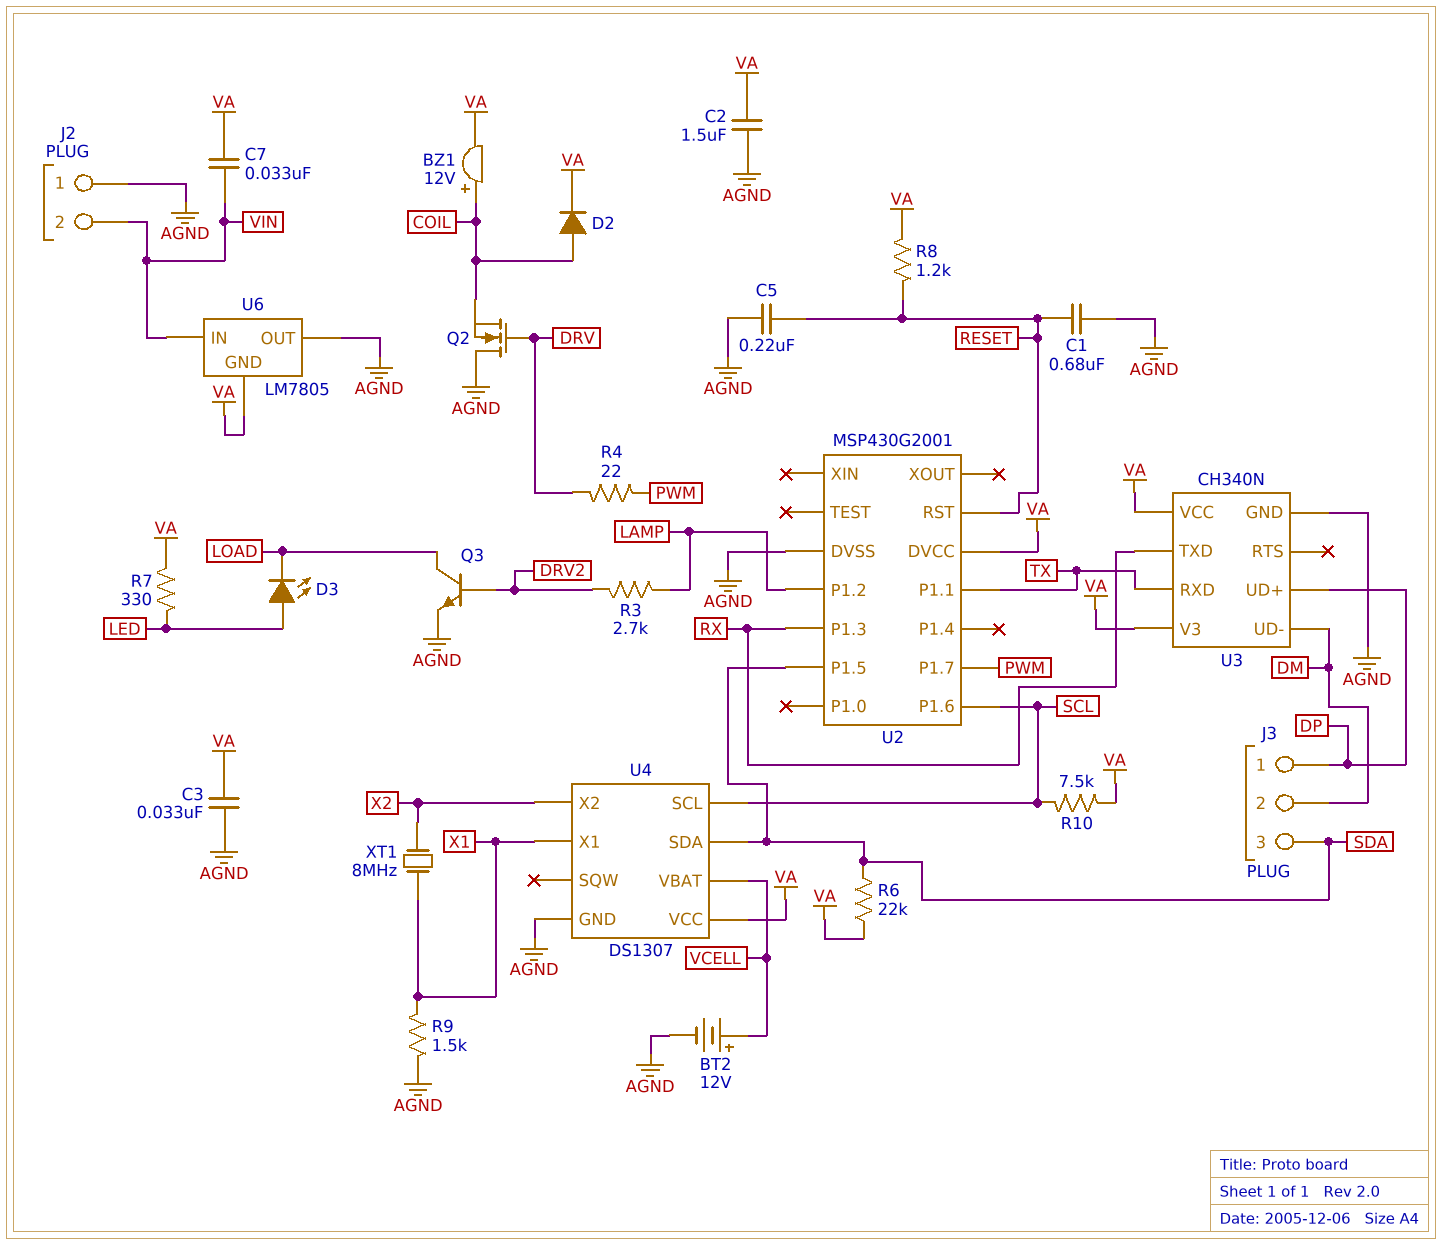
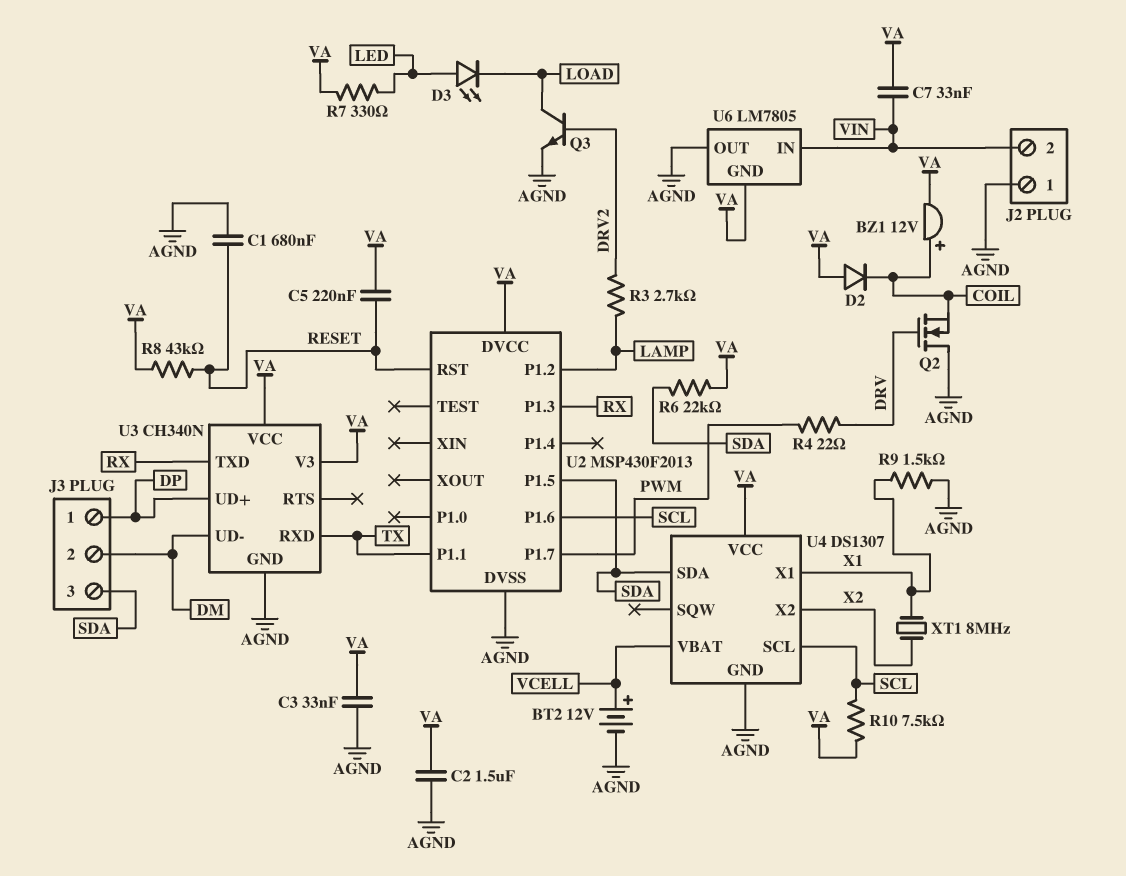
C5: 220nF (AGND, RESET) -> 220nF (RESET, VA)
D2: diode (A COIL, K VA) -> diode (A VA, K COIL)
R8: 1.2k (RESET, VA) -> 43k (RESET, VA)
U2: MSP430G2001 -> MSP430F2013

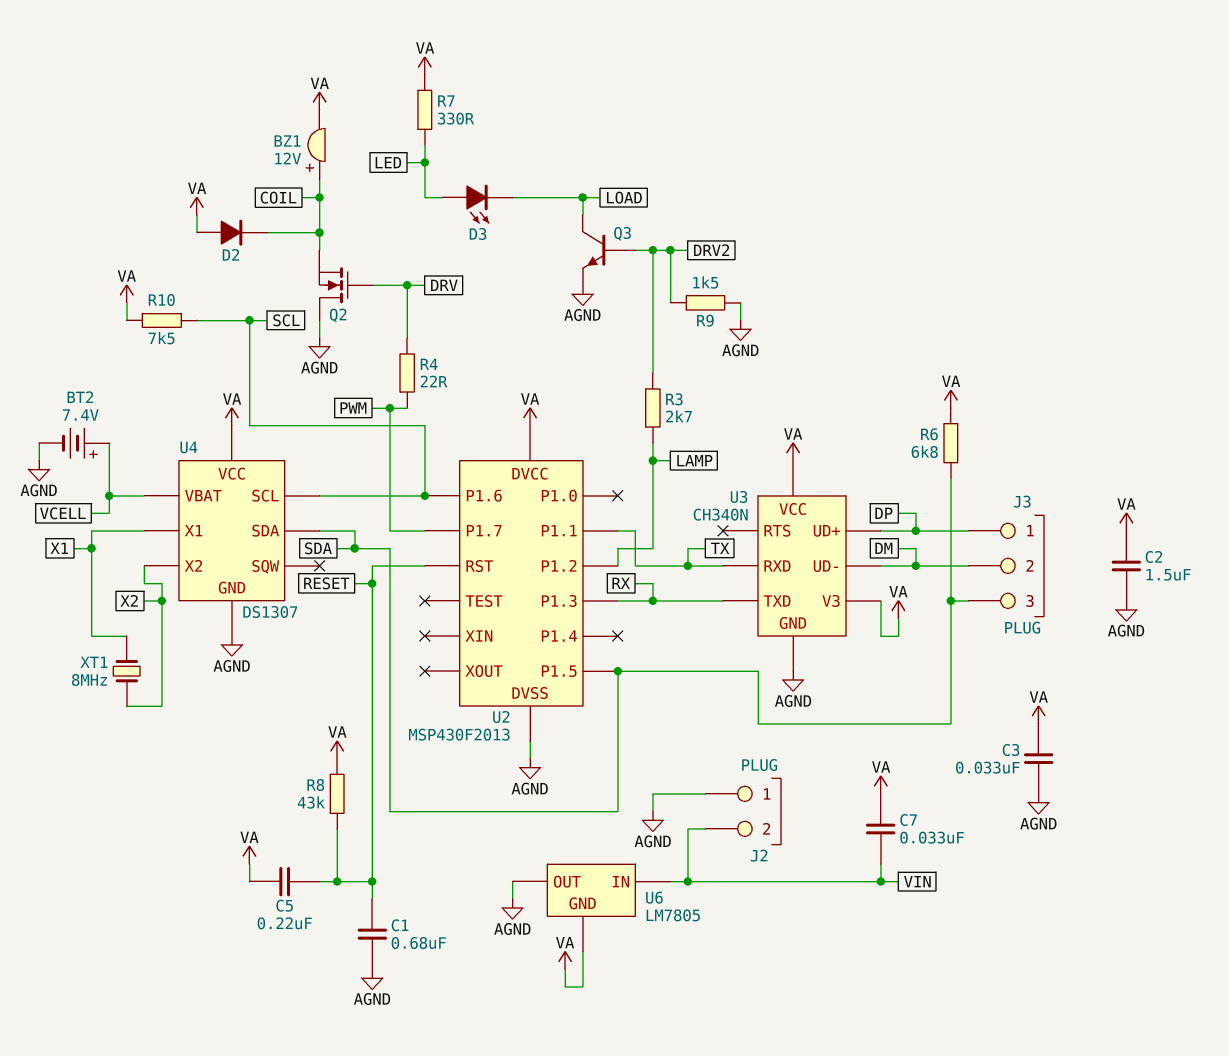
BT2: 12V (plus VCELL, minus AGND) -> 7.4V (plus VCELL, minus AGND)
R6: 22k (SDA, VA) -> 6.8k (SDA, VA)
R9: 1.5k (AGND, X1) -> 1.5k (AGND, DRV2)

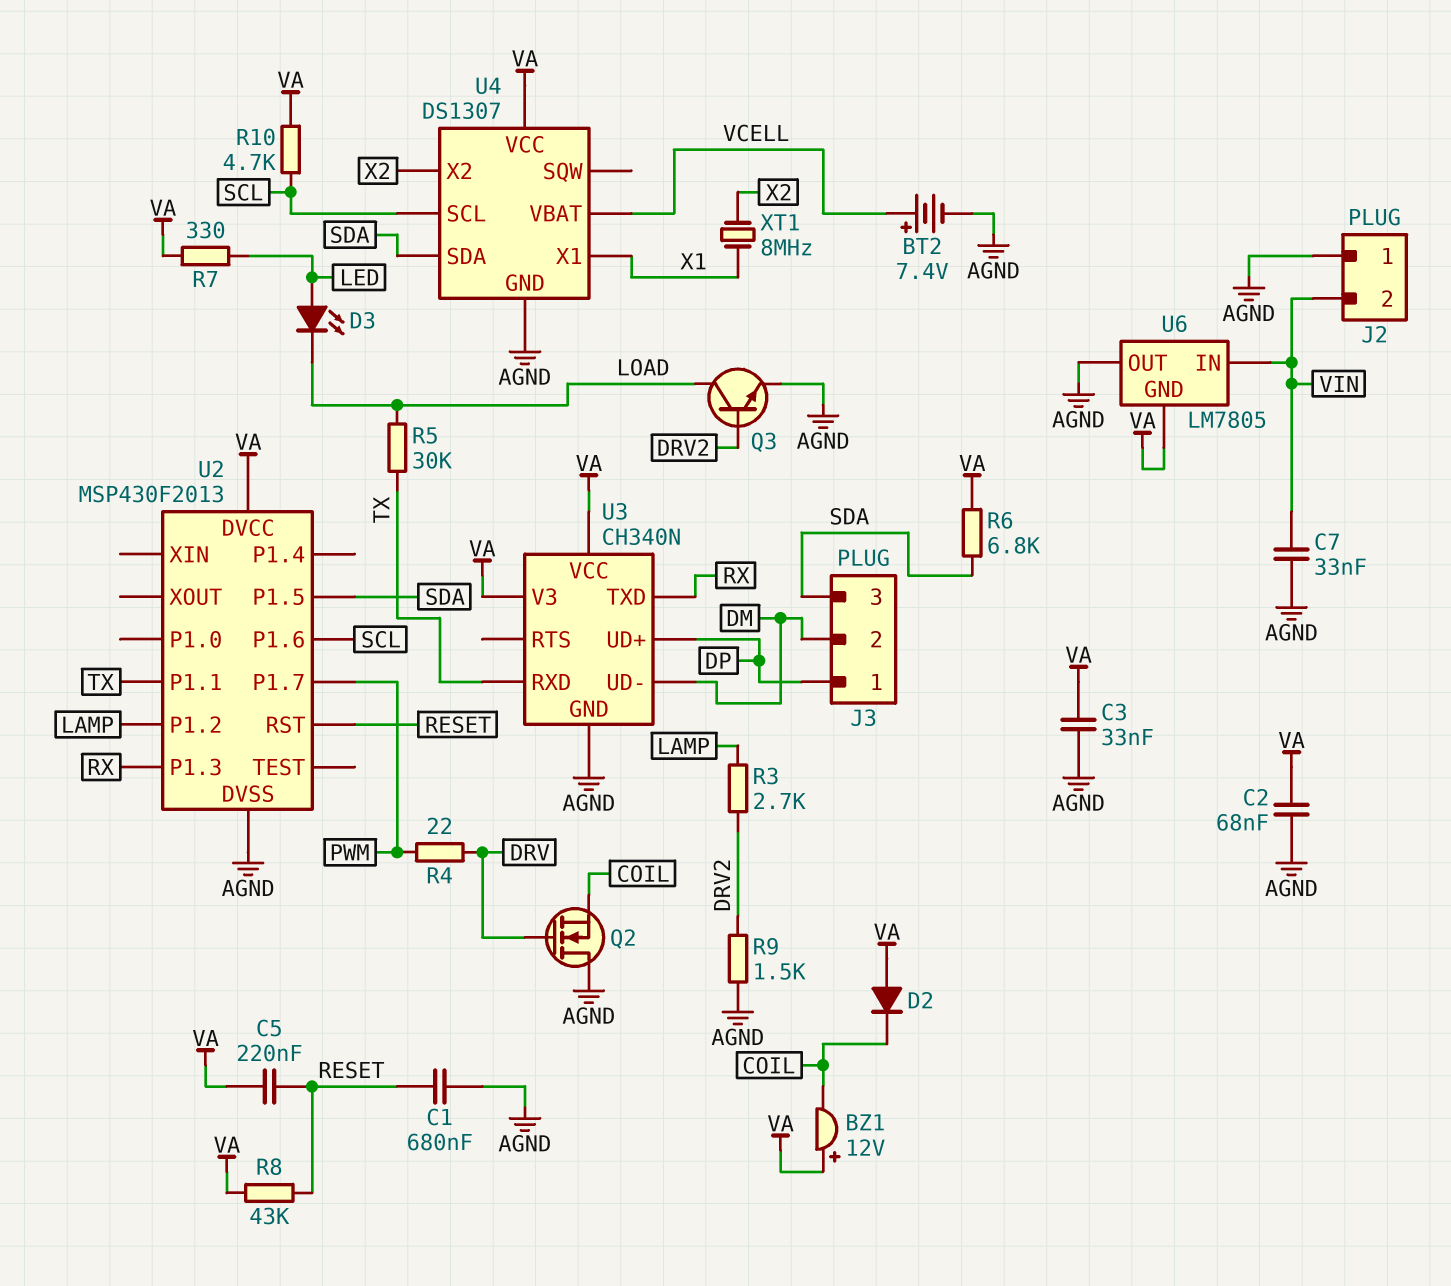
BZ1: buzzer 12V (plus COIL, minus VA) -> buzzer 12V (plus VA, minus COIL)
C2: 1.5uF (AGND, VA) -> 68nF (AGND, VA)
C7: 33nF (VA, VIN) -> 33nF (AGND, VIN)
R5: none -> 30k (LOAD, TX)
R10: 7.5k (SCL, VA) -> 4.7k (SCL, VA)

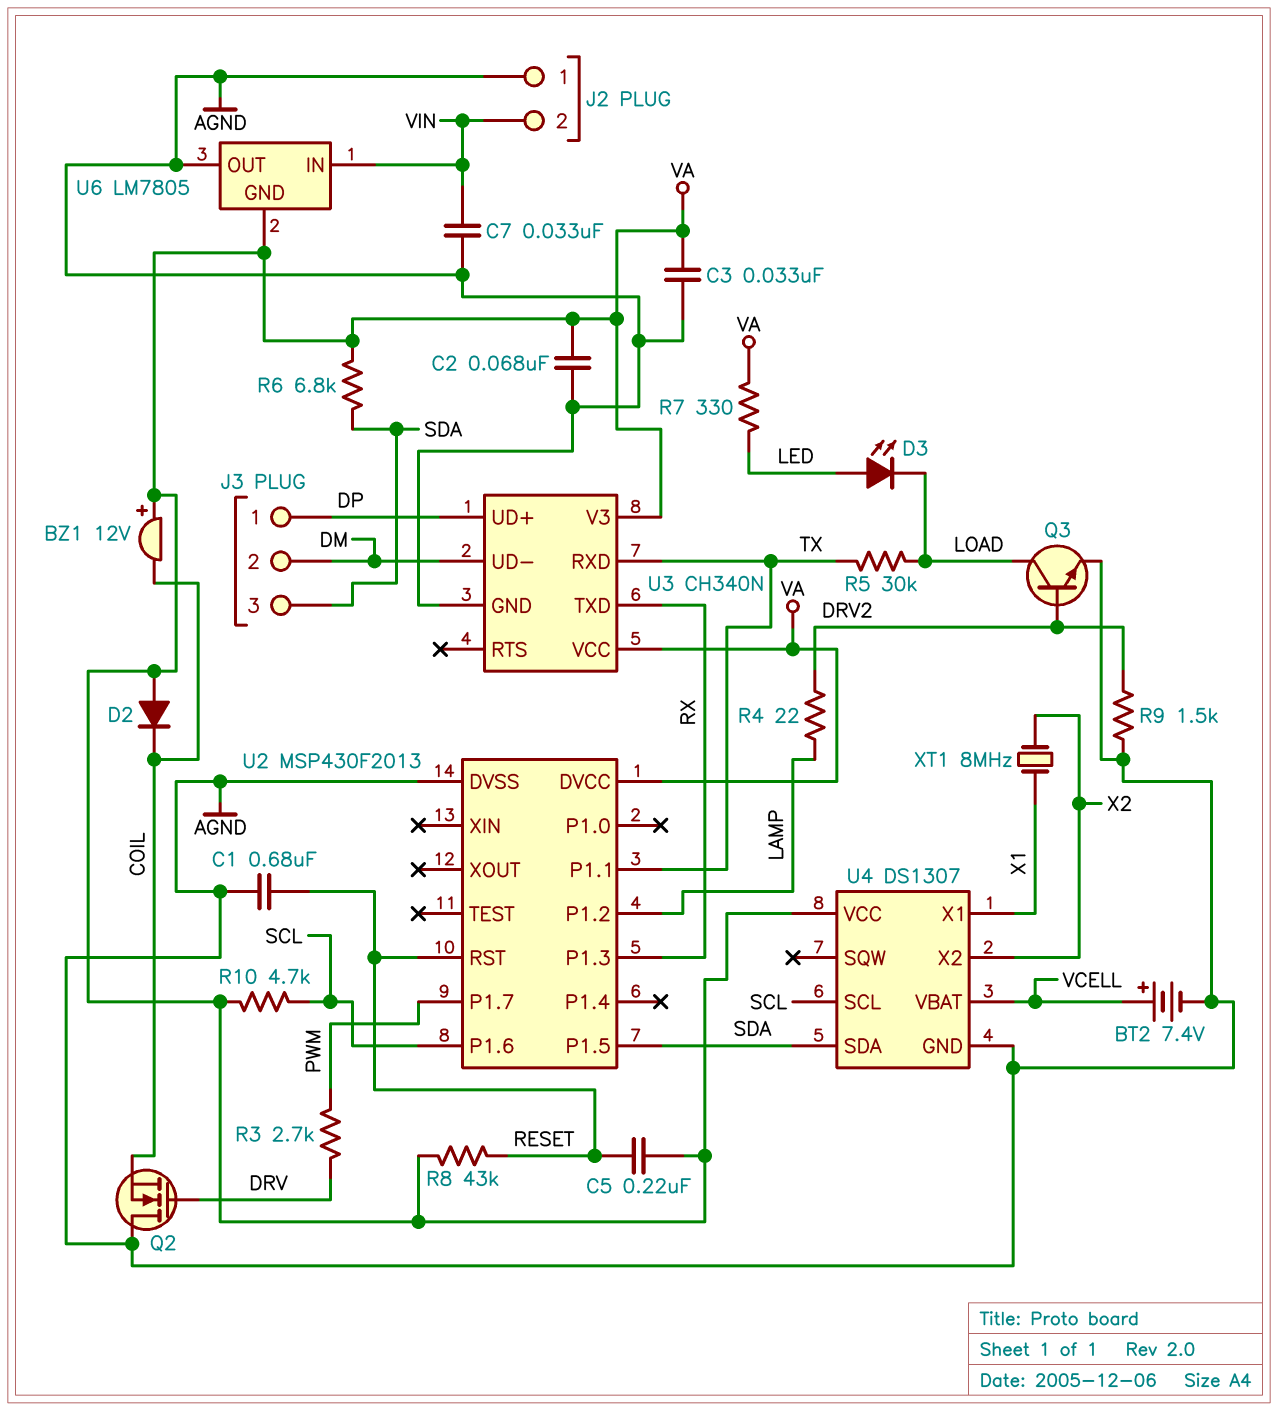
R3: 2.7k (DRV2, LAMP) -> 2.7k (DRV, PWM)
R4: 22 (DRV, PWM) -> 22 (DRV2, LAMP)

